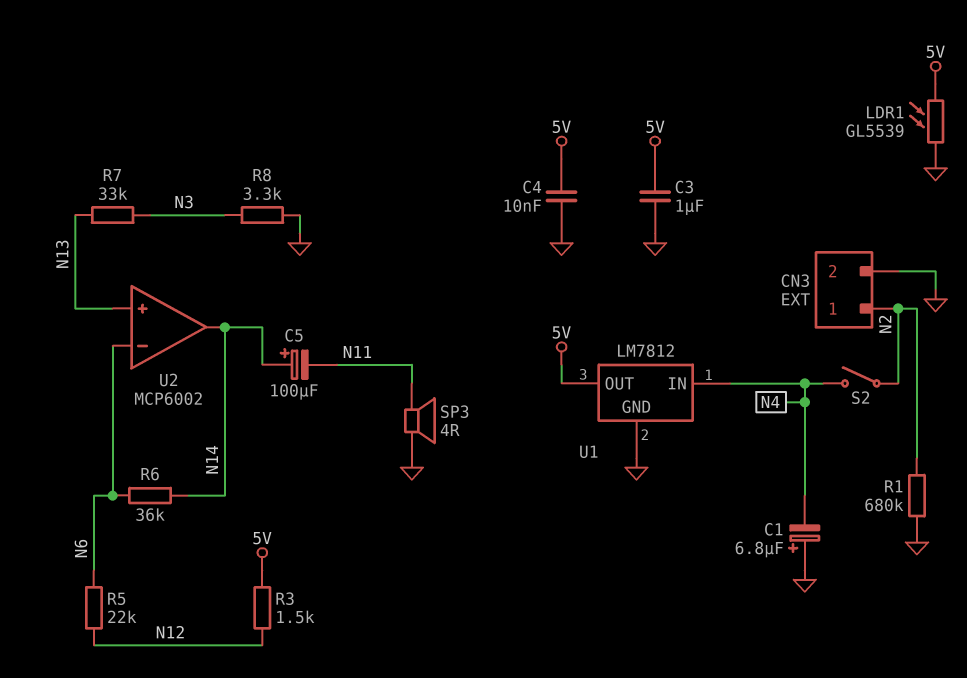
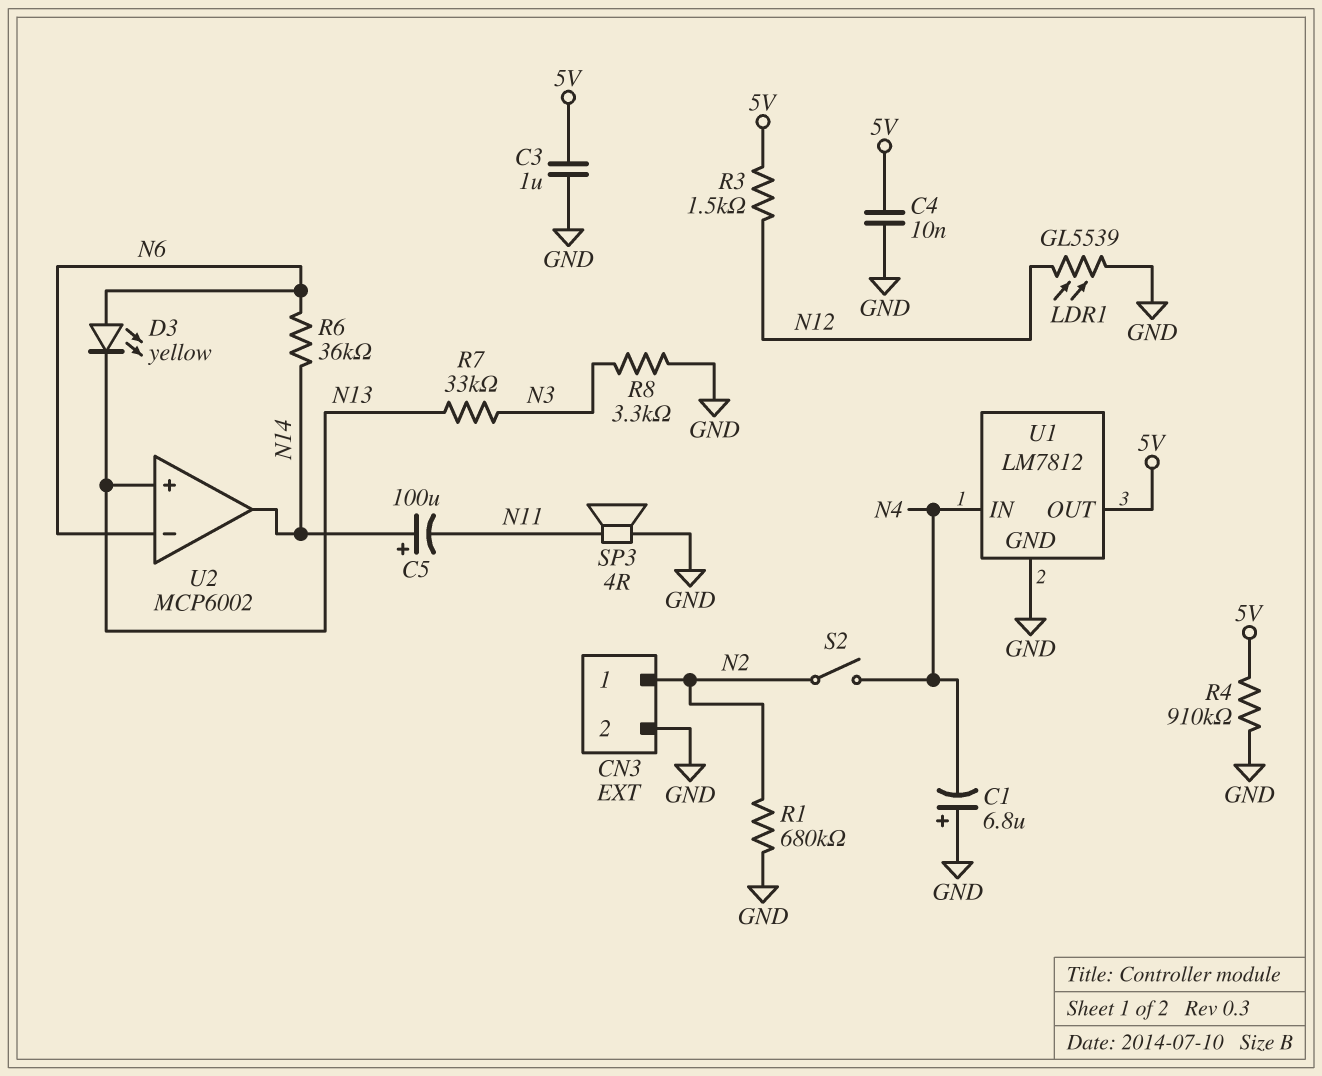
D3: none -> LED yellow (A N6, K N13)
LDR1: GL5539 (5V, GND) -> GL5539 (GND, N12)
R4: none -> 910k (5V, GND)
R5: 22k (N6, N12) -> none

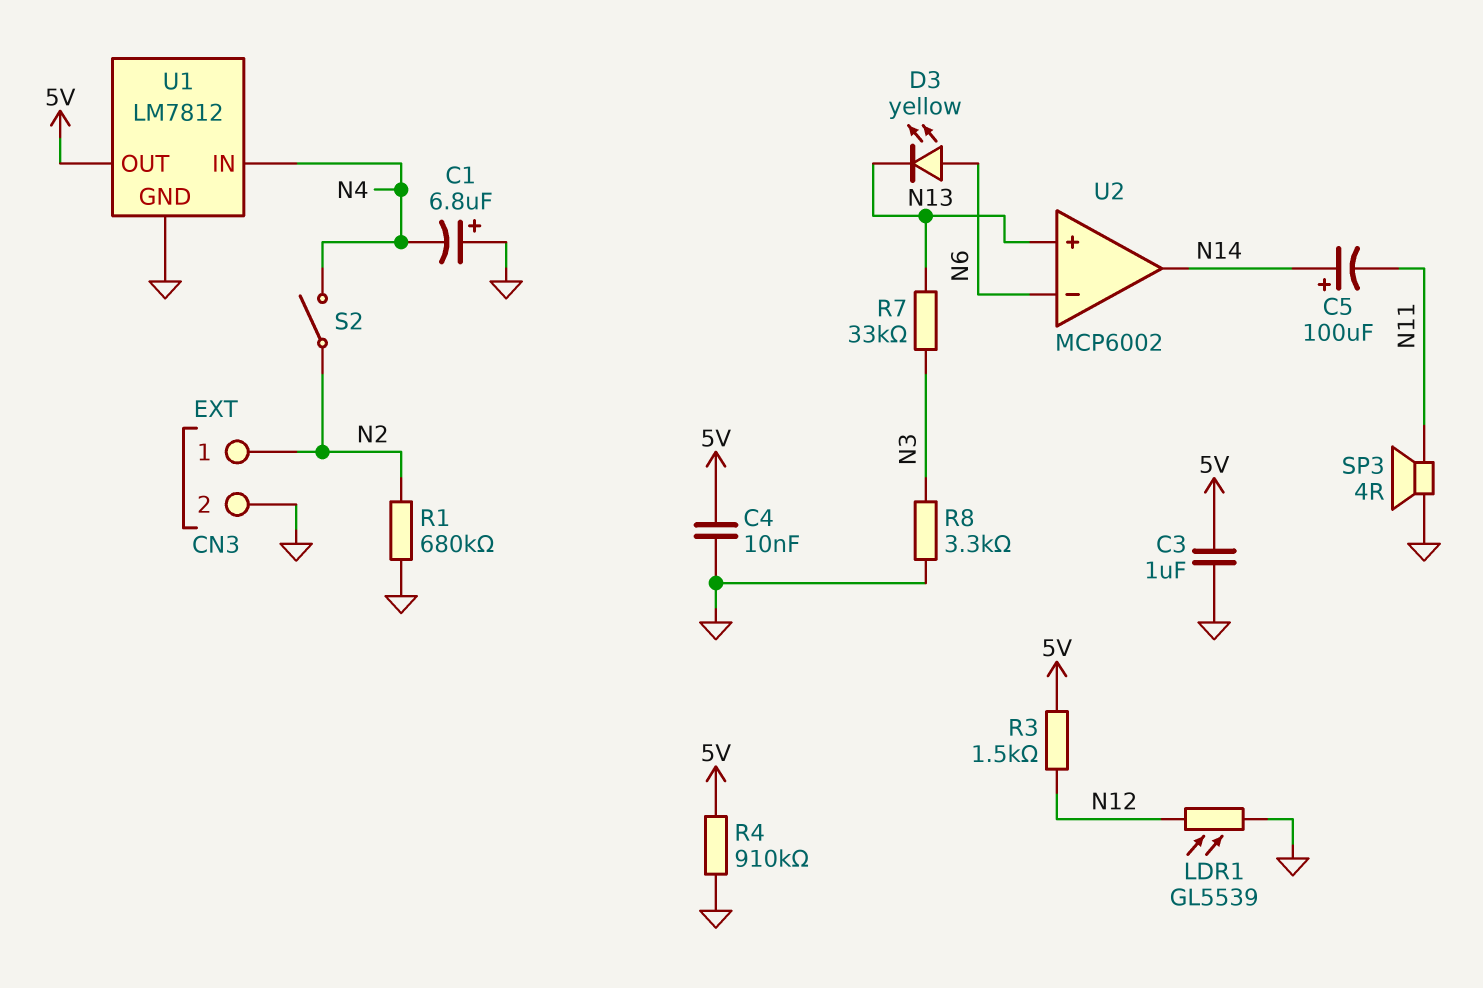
R6: 36k (N6, N14) -> none

